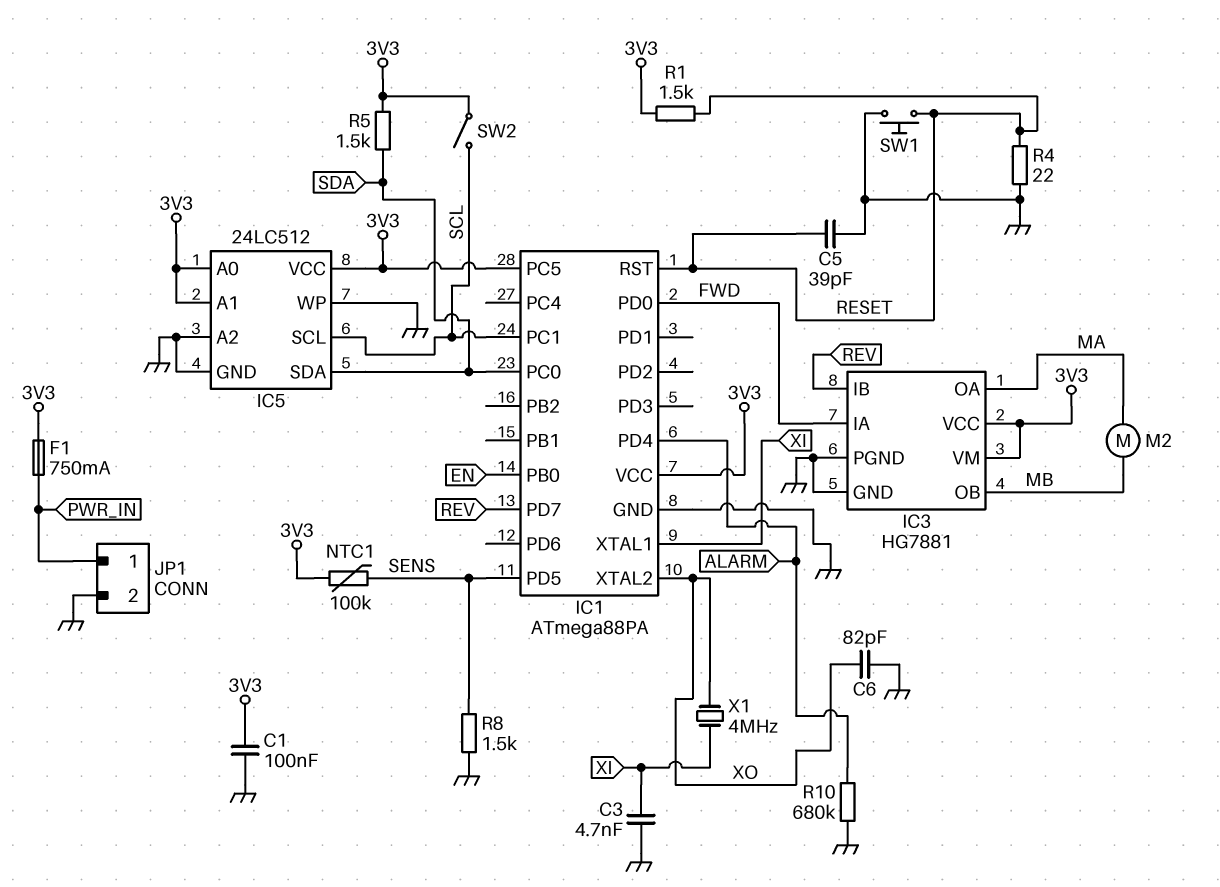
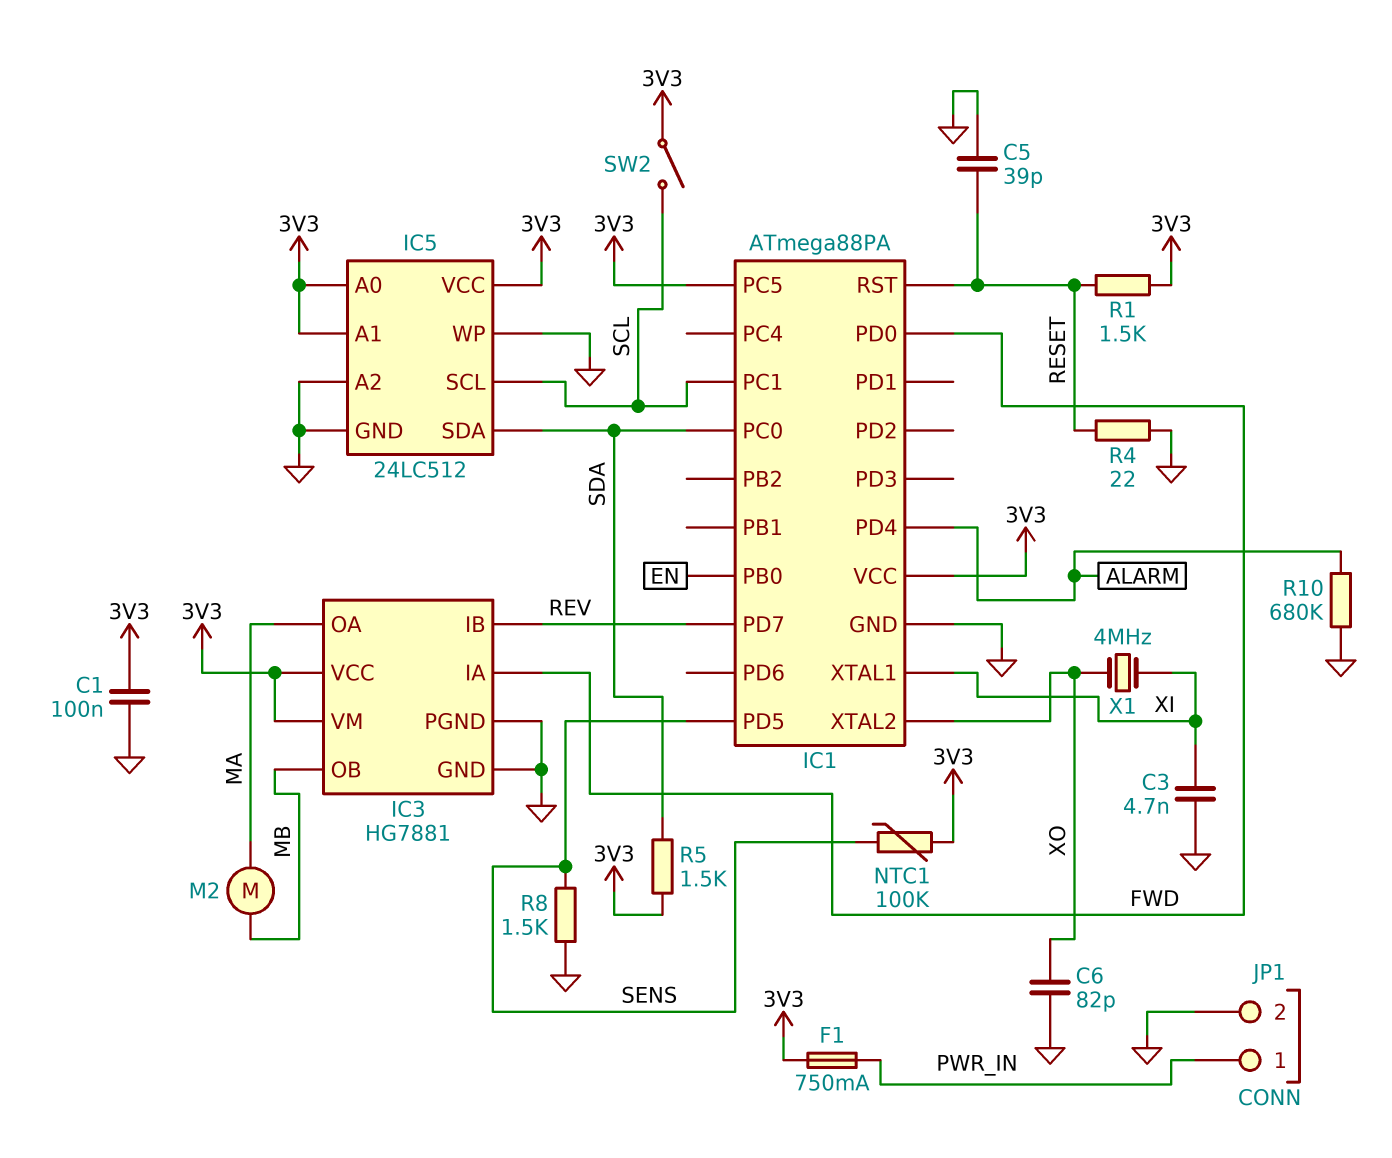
SW1: button (GND, RESET) -> none

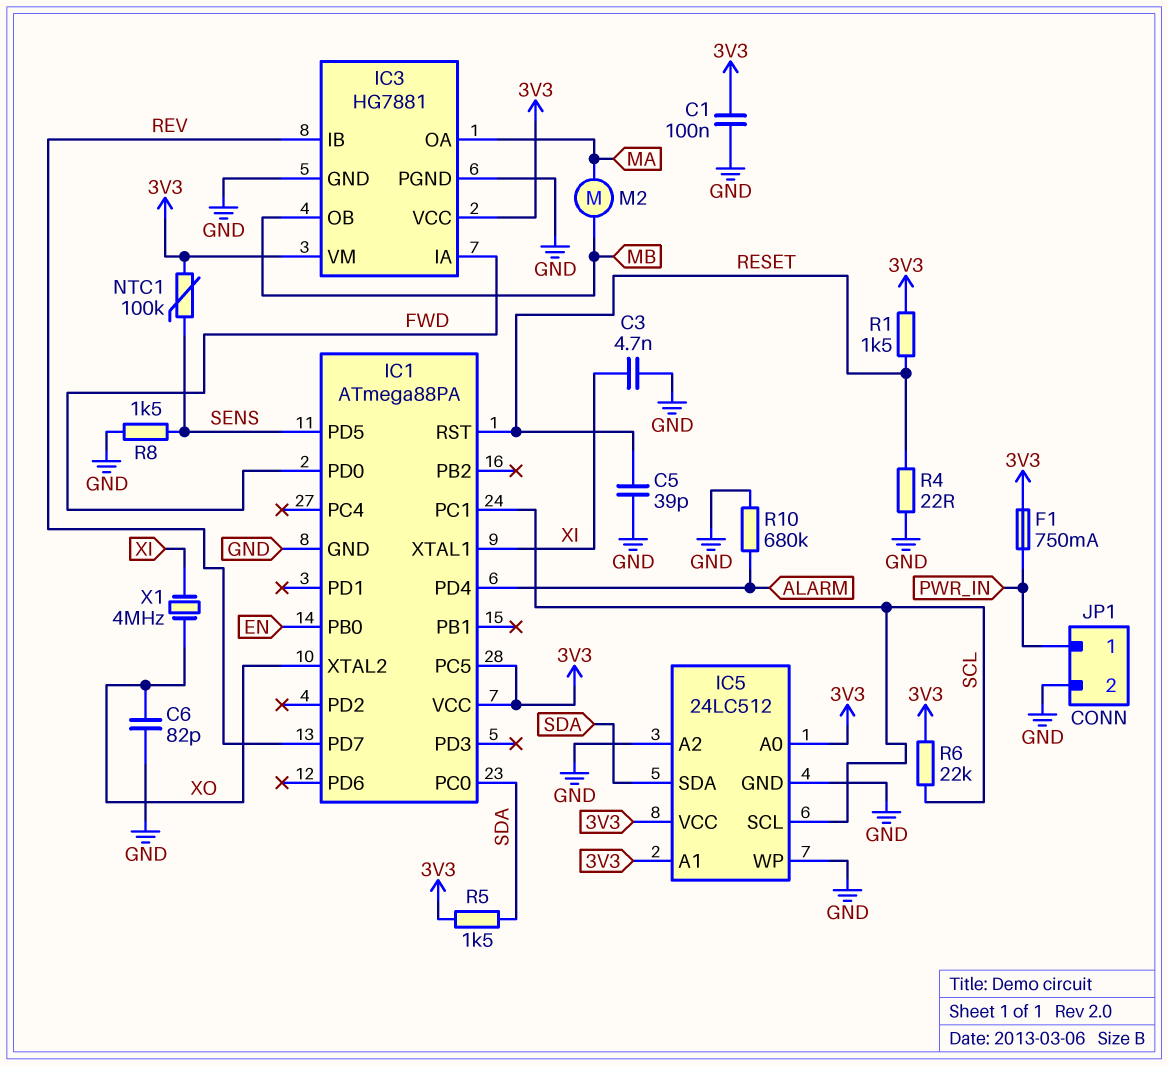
R6: none -> 22k (3V3, SCL)
SW2: switch (3V3, SCL) -> none

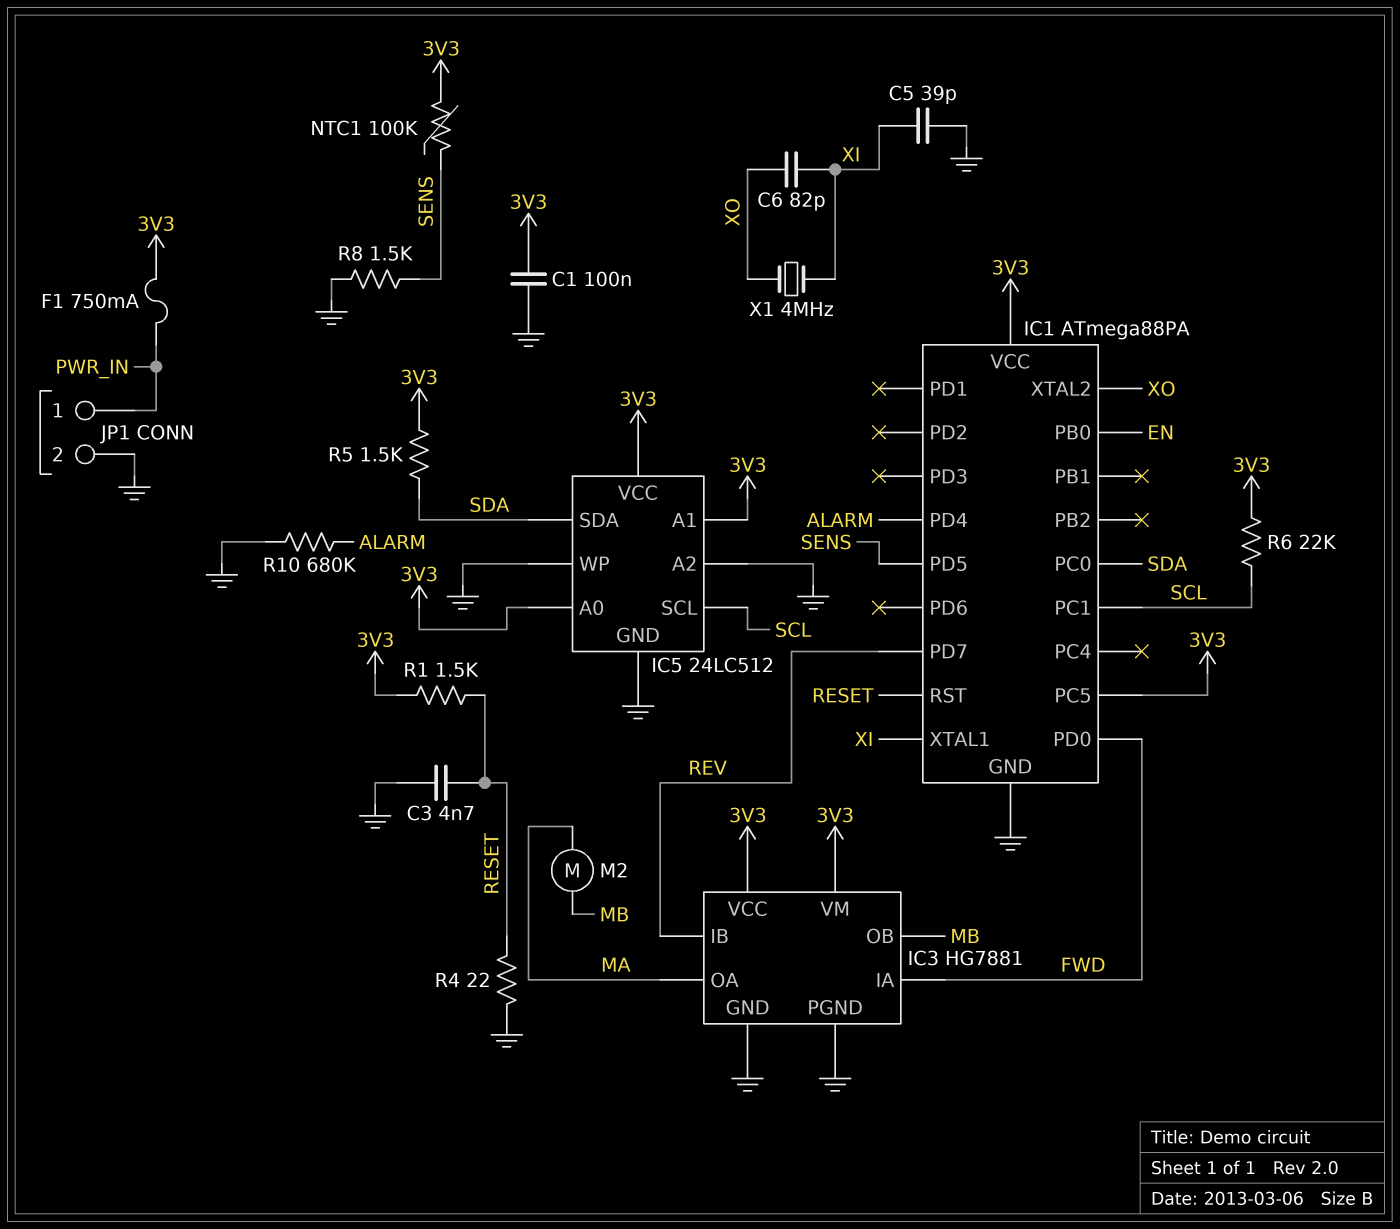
C3: 4.7nF (GND, XI) -> 4.7nF (GND, RESET)
C5: 39pF (GND, RESET) -> 39pF (GND, XI)
C6: 82pF (GND, XO) -> 82pF (XI, XO)

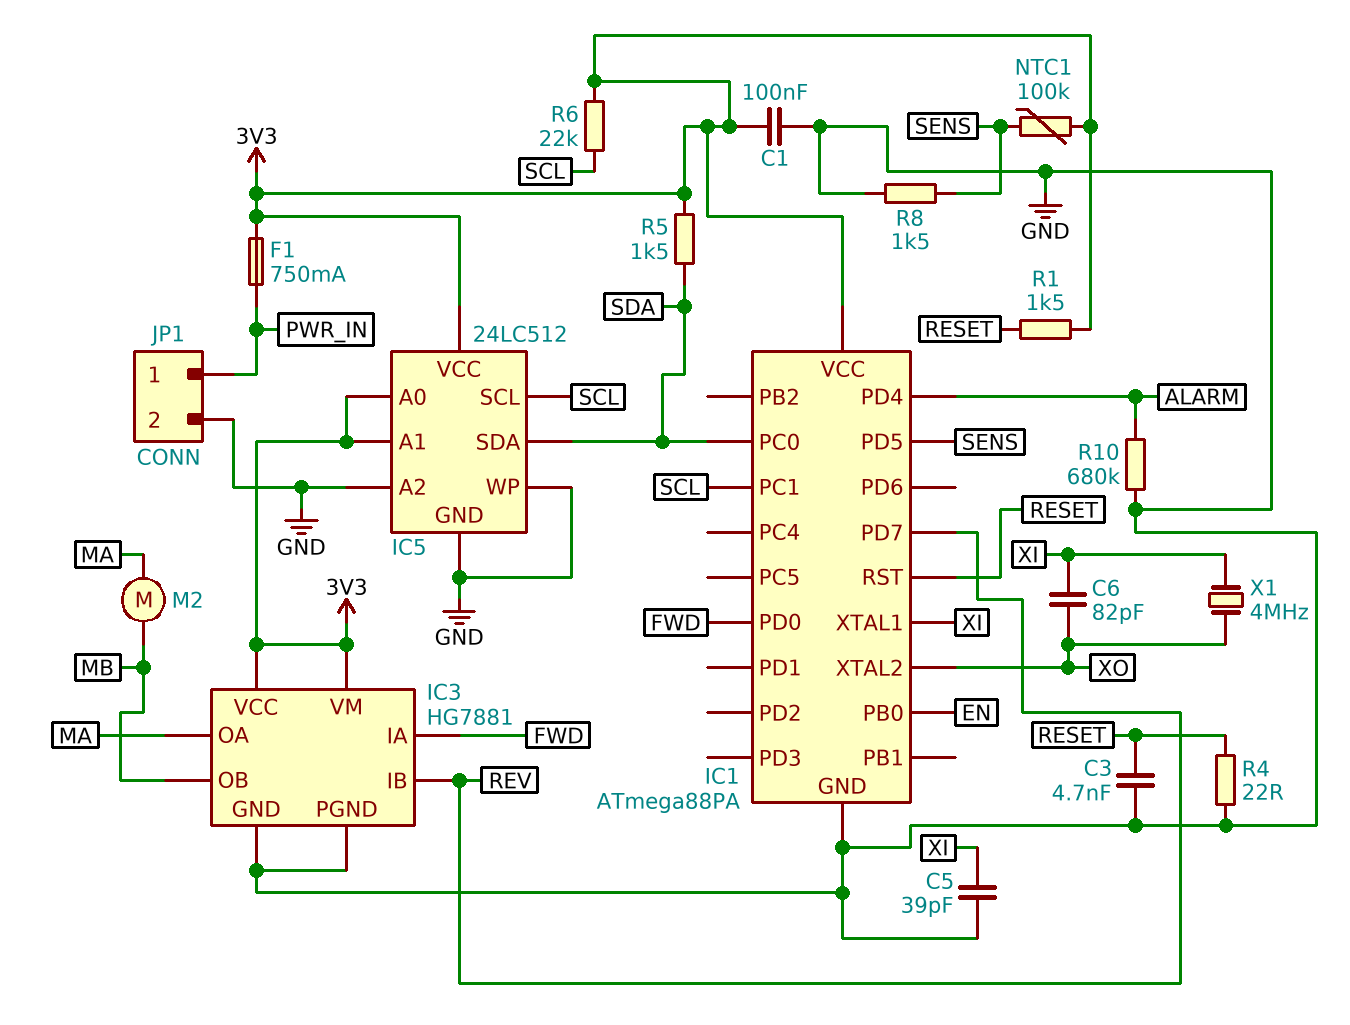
IC1 pin PC5: 3V3 -> none

